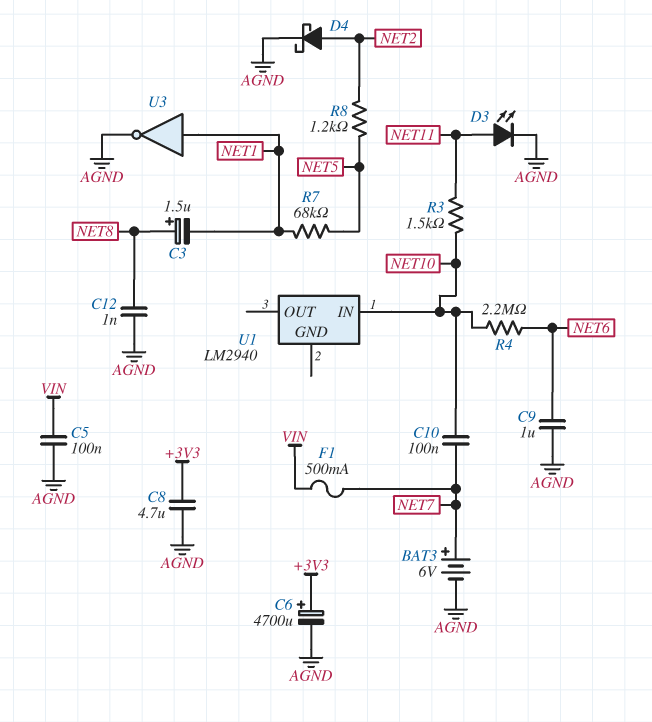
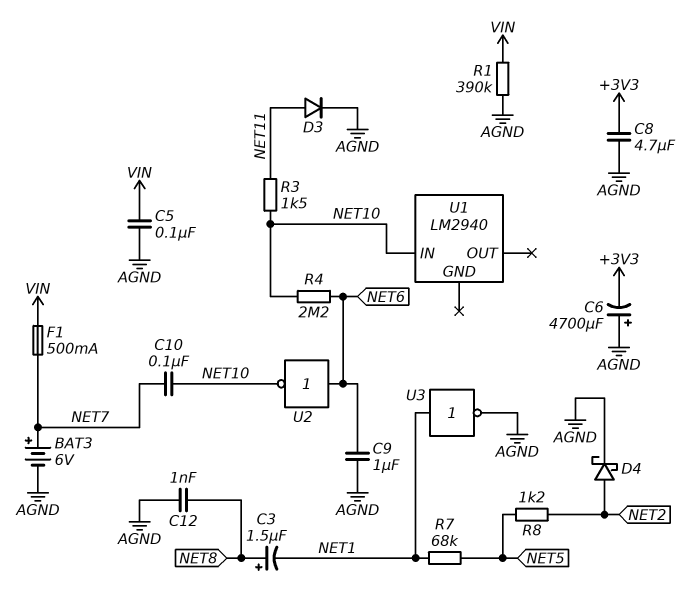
C6: 4700uF (plus +3V3, minus AGND) -> 4700uF (plus AGND, minus +3V3)
D3: LED (A NET11, K AGND) -> diode (A NET11, K AGND)
R1: none -> 390k (AGND, VIN)
U2: none -> NOT (in NET6, out NET10)

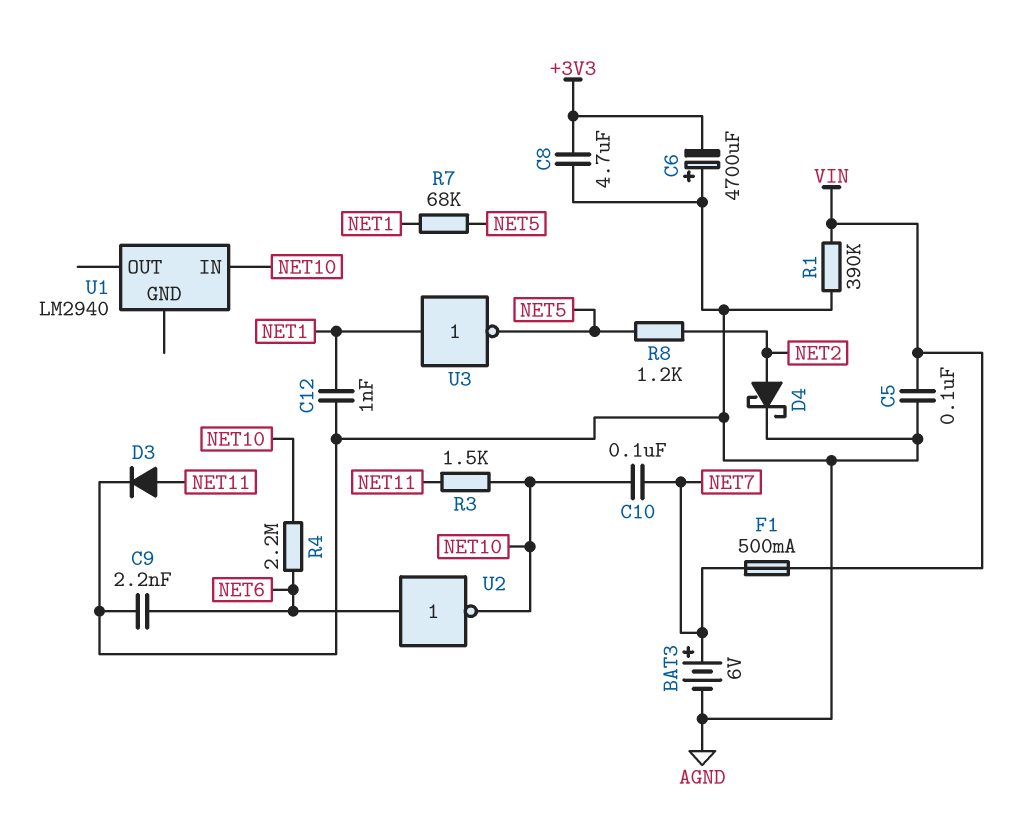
C3: 1.5uF (plus NET8, minus NET1) -> none
C9: 1uF (AGND, NET6) -> 2.2nF (AGND, NET6)
C12: 1nF (AGND, NET8) -> 1nF (AGND, NET1)
U3: NOT (in NET1, out AGND) -> NOT (in NET1, out NET5)

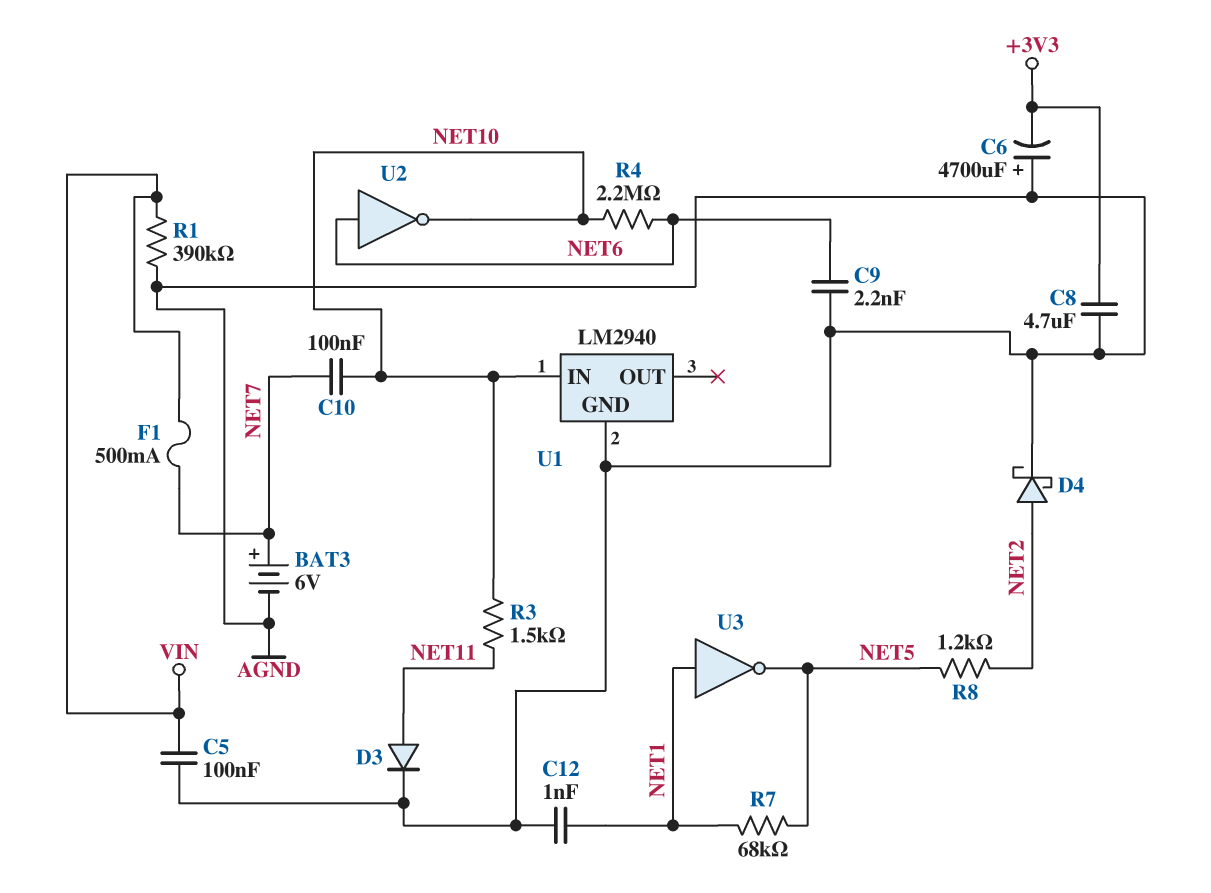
U1 pin GND: none -> AGND

